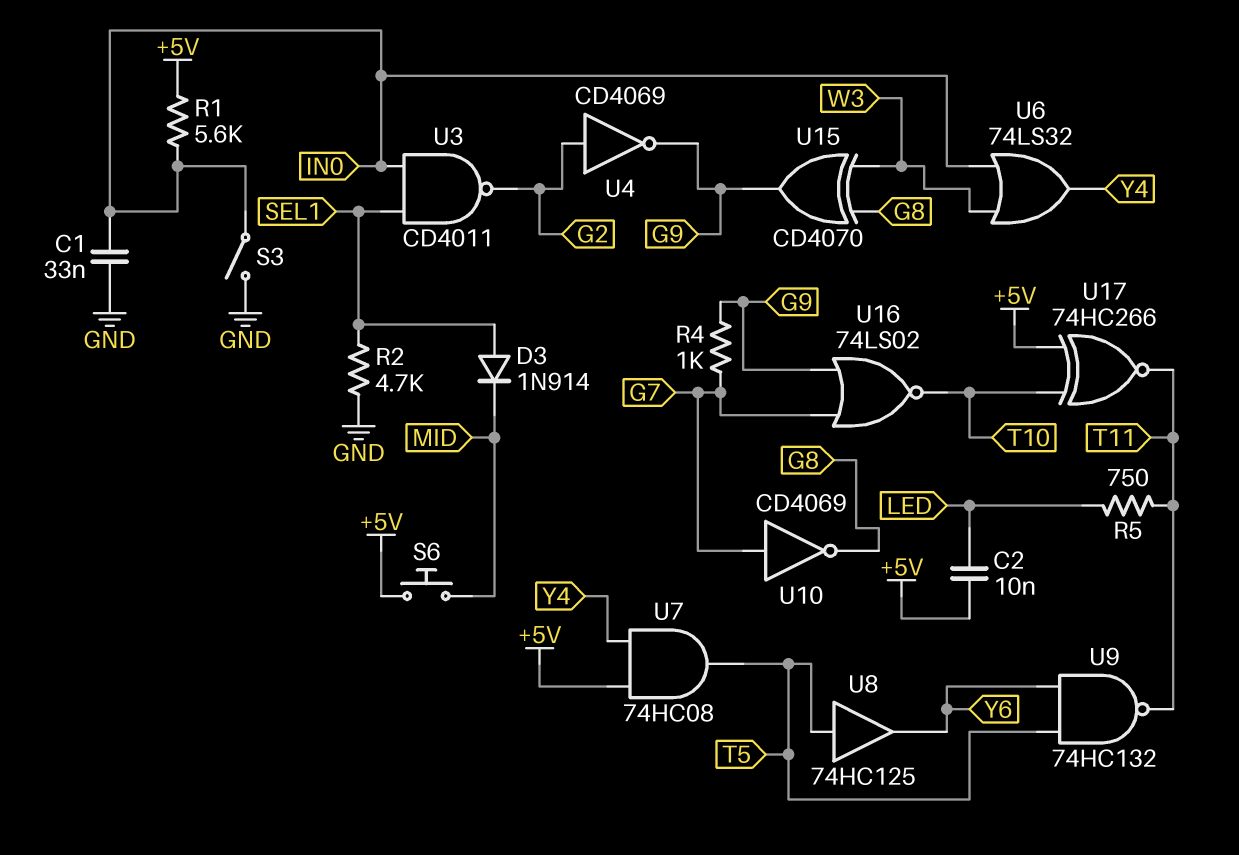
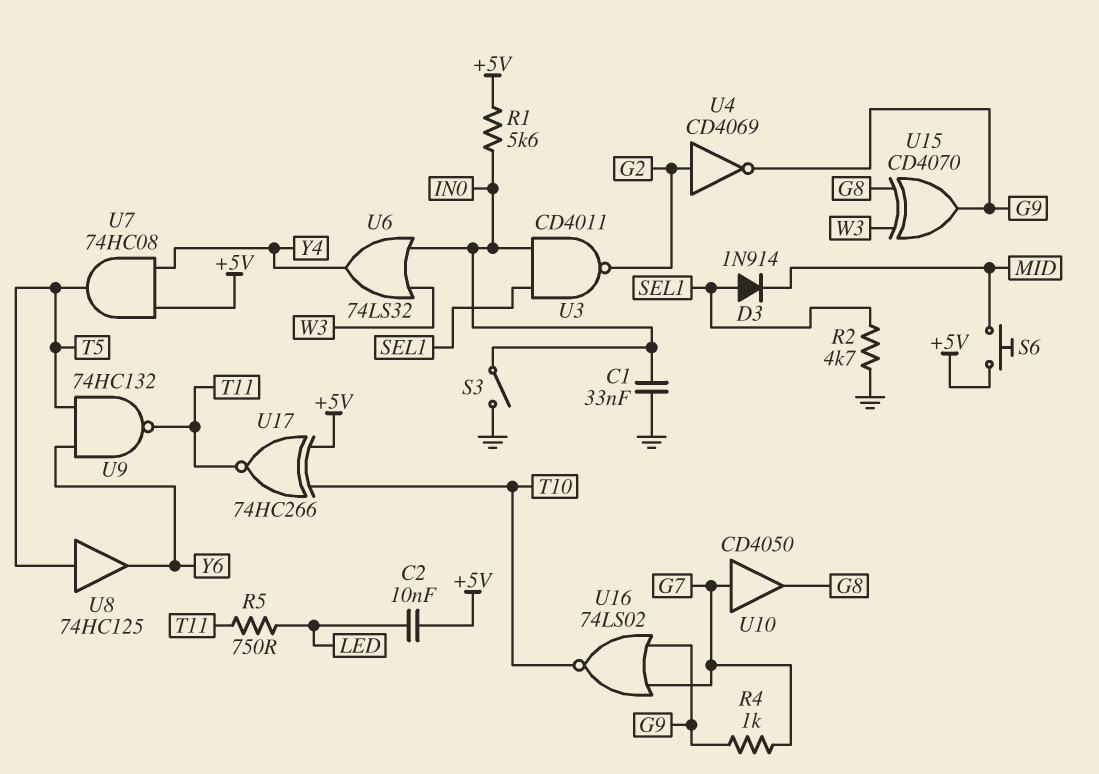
U10: NOT CD4069 (in G7, out G8) -> buffer CD4050 (in G7, out G8)

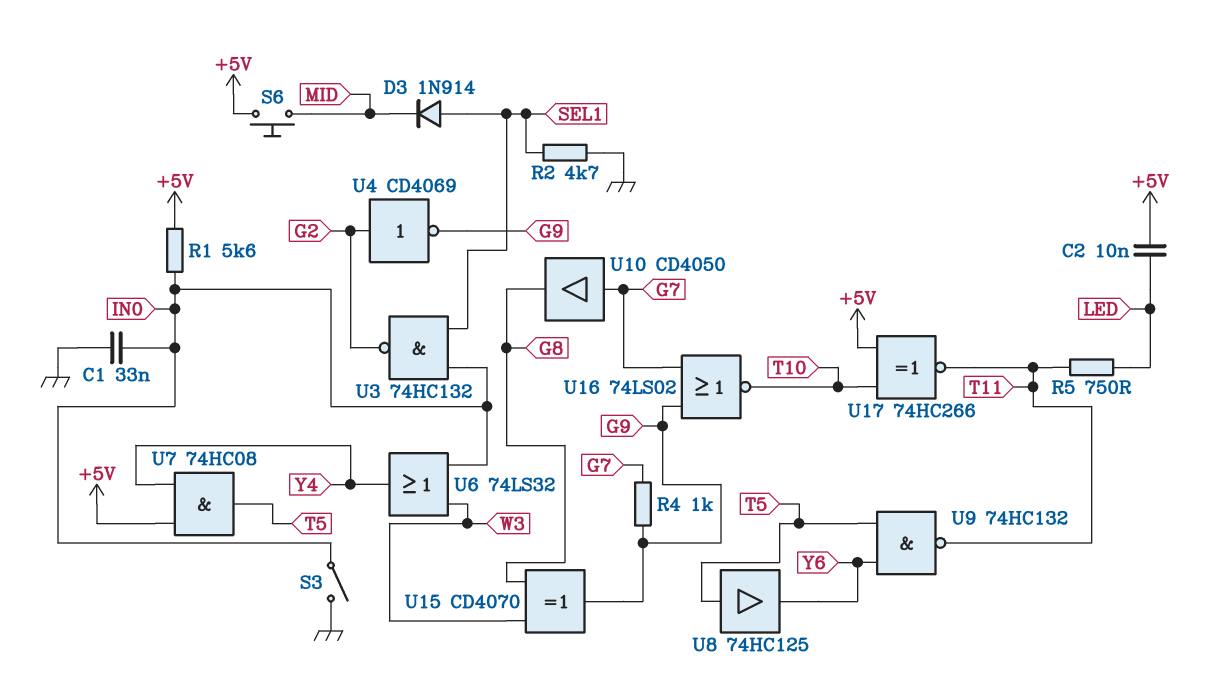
U3: NAND CD4011 (in IN0, in SEL1, out G2) -> NAND 74HC132 (in IN0, in SEL1, out G2)

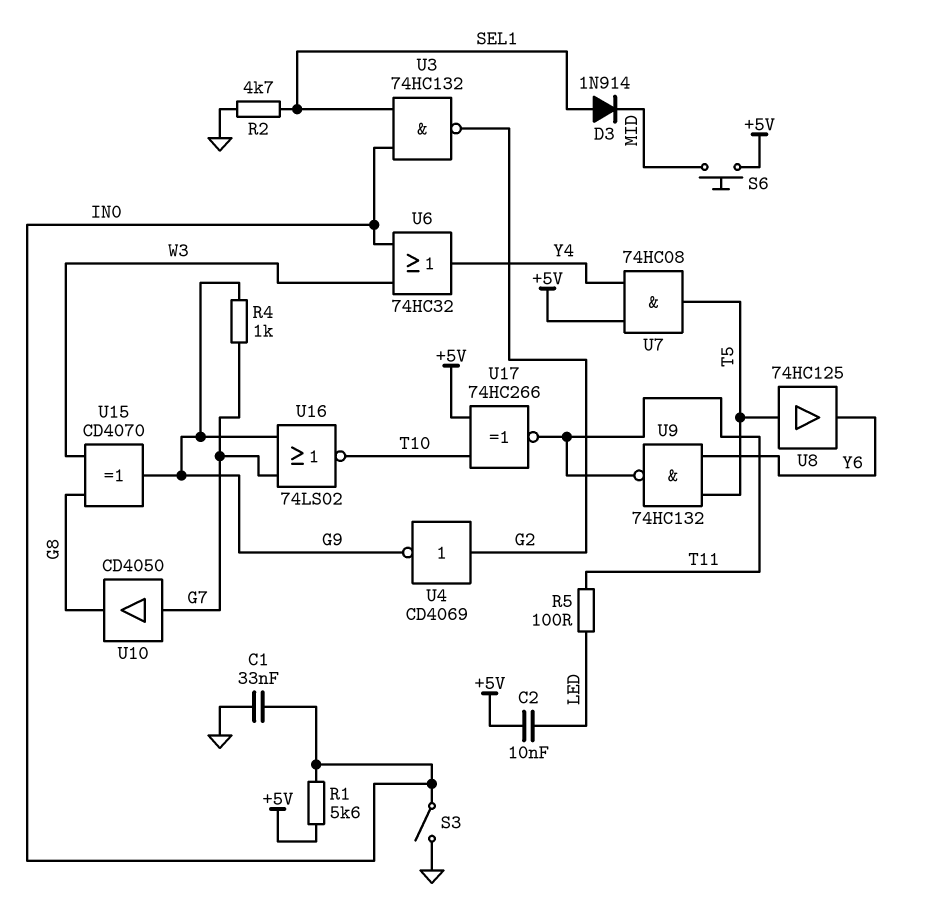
R5: 750 (LED, T11) -> 100 (LED, T11)
U6: OR 74LS32 (in IN0, in W3, out Y4) -> OR 74HC32 (in IN0, in W3, out Y4)

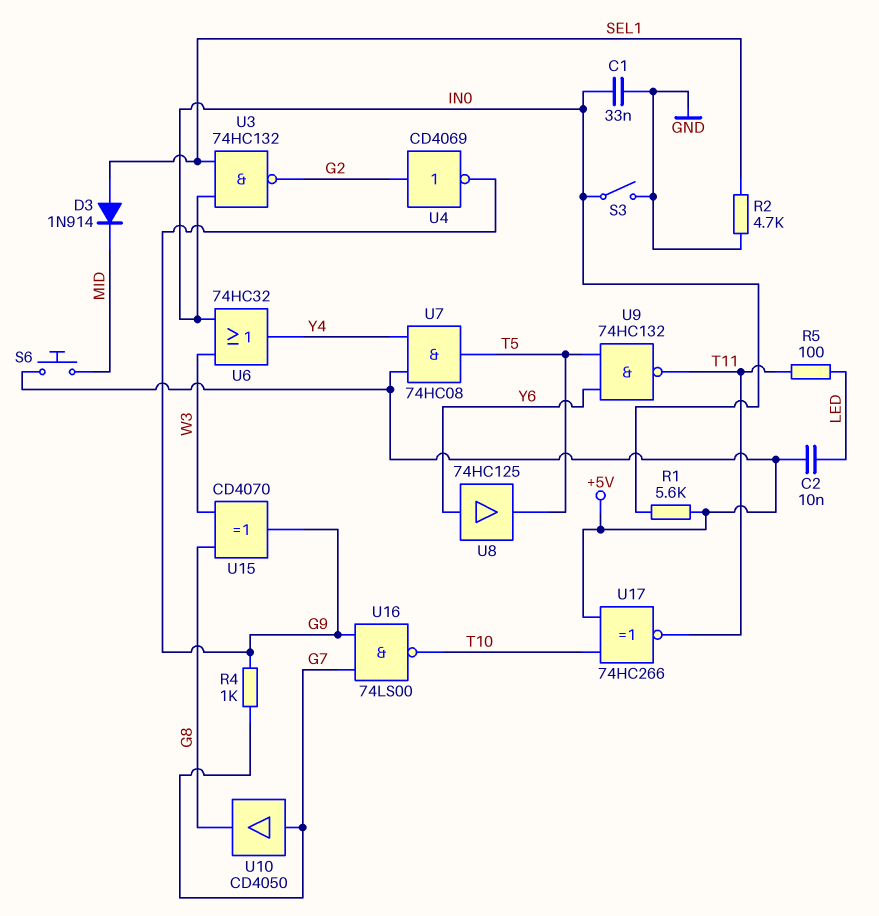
U8: buffer 74HC125 (in T5, out Y6) -> buffer 74HC125 (in Y6, out T5)
U16: NOR 74LS02 (in G7, in G9, out T10) -> NAND 74LS00 (in G7, in G9, out T10)

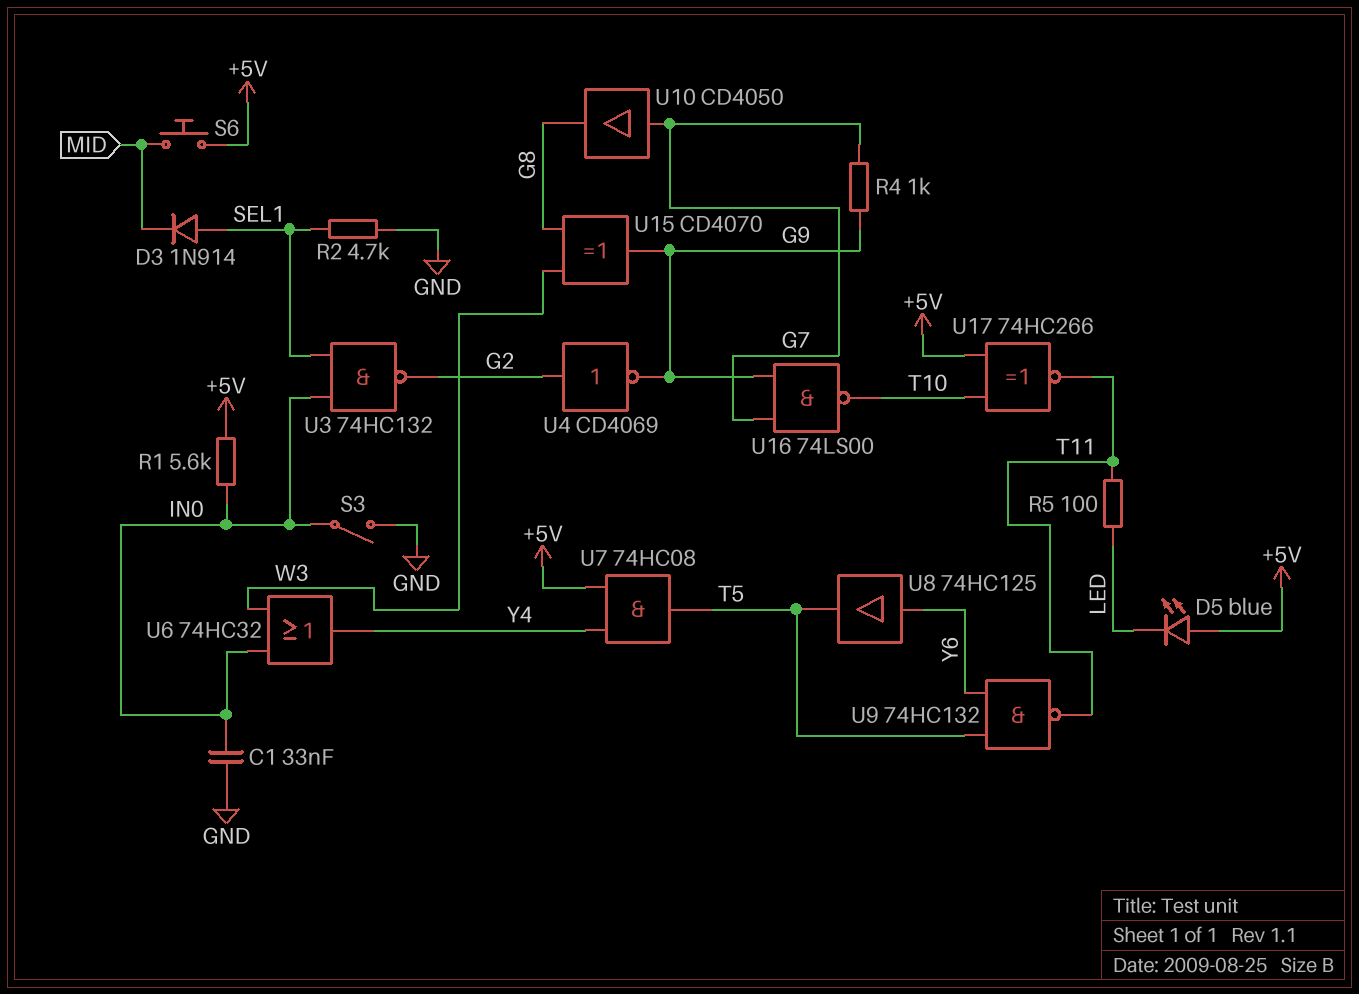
C2: 10nF (+5V, LED) -> none
D5: none -> LED blue (A +5V, K LED)

